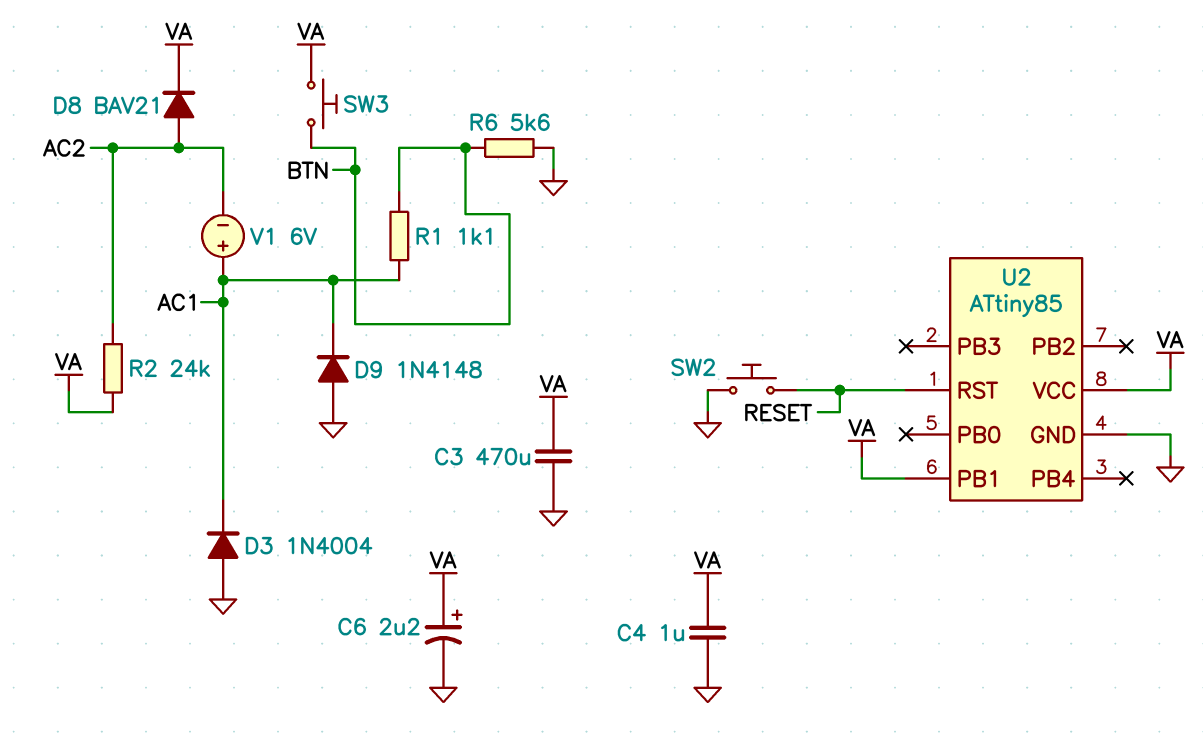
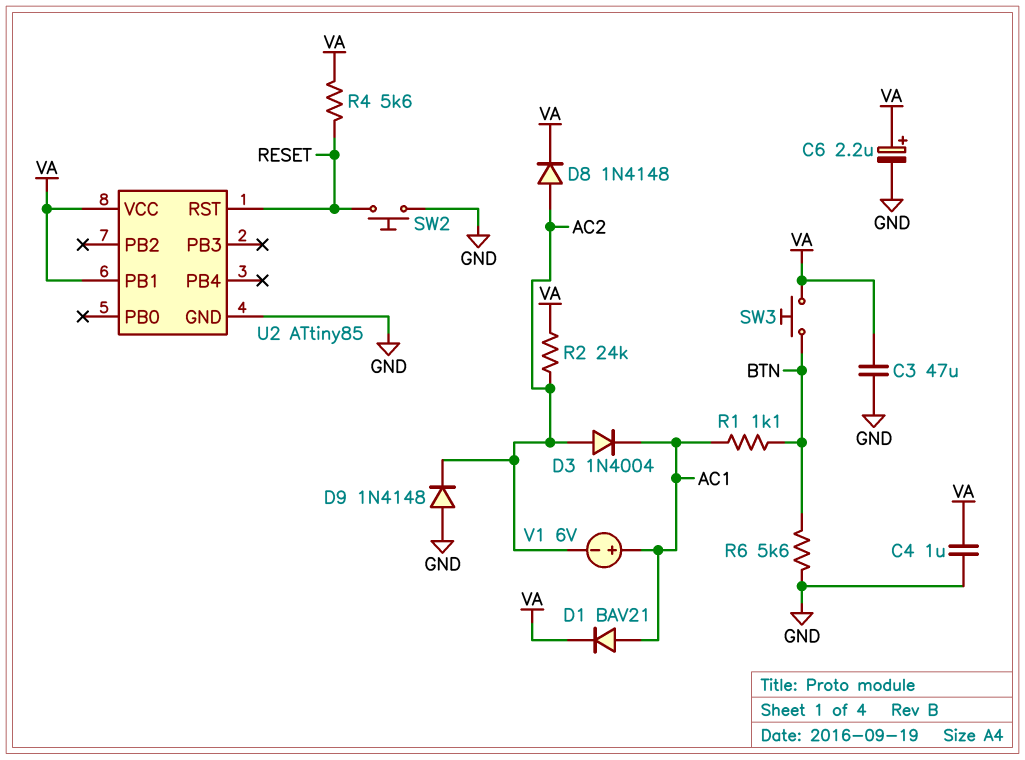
C3: 470uF (GND, VA) -> 47uF (GND, VA)
D1: none -> diode BAV21 (A AC1, K VA)
D3: diode 1N4004 (A GND, K AC1) -> diode 1N4004 (A AC2, K AC1)
D8: diode BAV21 (A AC2, K VA) -> diode 1N4148 (A AC2, K VA)
D9: diode 1N4148 (A GND, K AC1) -> diode 1N4148 (A GND, K AC2)
R4: none -> 5.6k (RESET, VA)

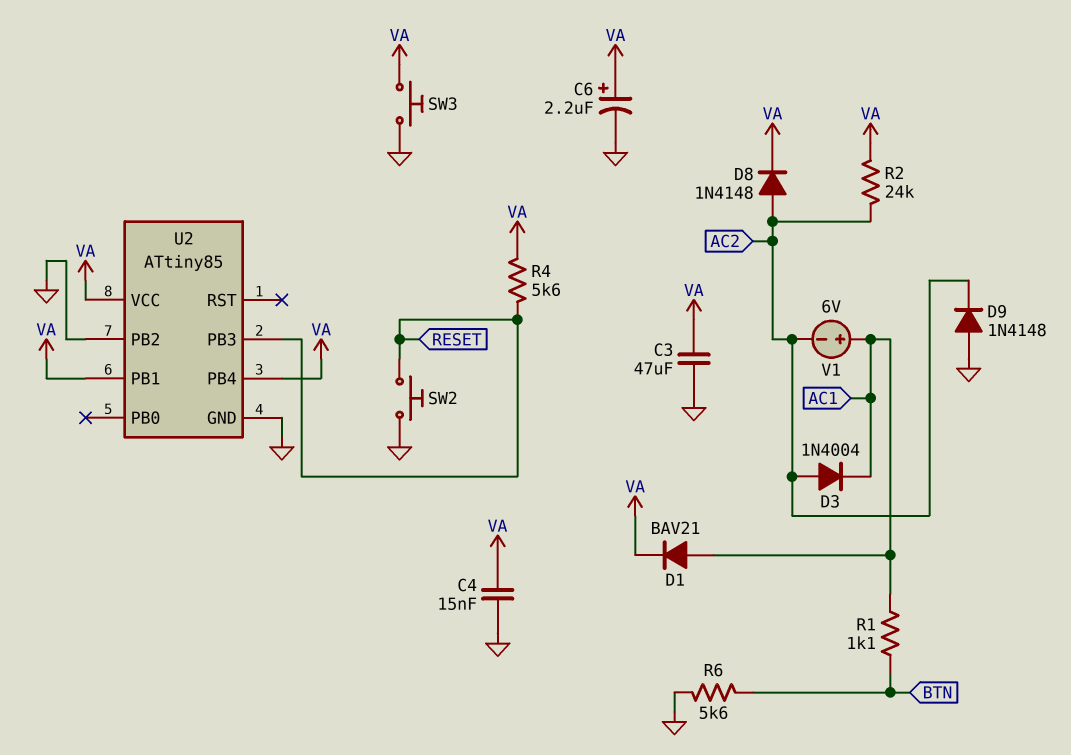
C4: 1uF (GND, VA) -> 15nF (GND, VA)
SW3: button (BTN, VA) -> button (GND, VA)
U2 pin PB2: none -> GND
U2 pin PB3: none -> RESET
U2 pin PB4: none -> VA
U2 pin RST: RESET -> none

